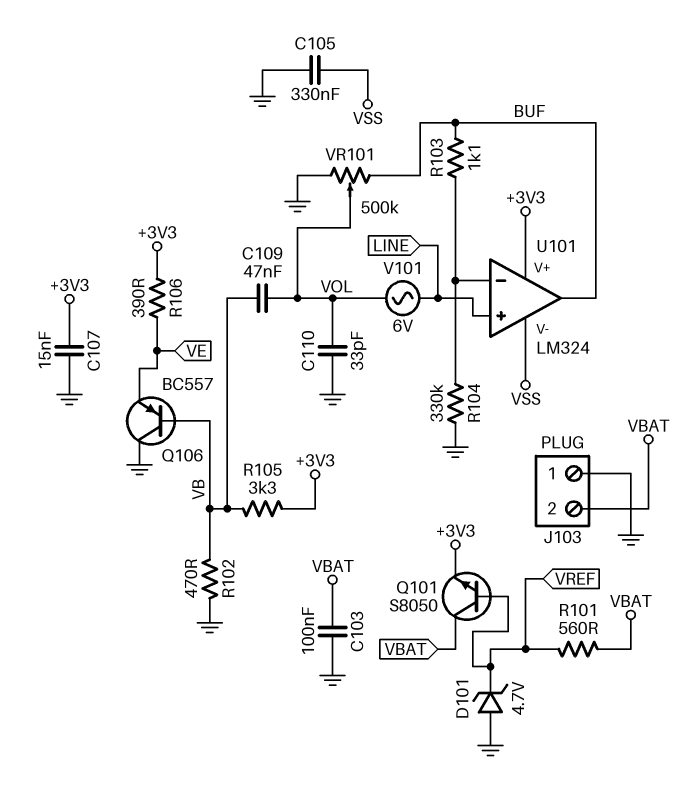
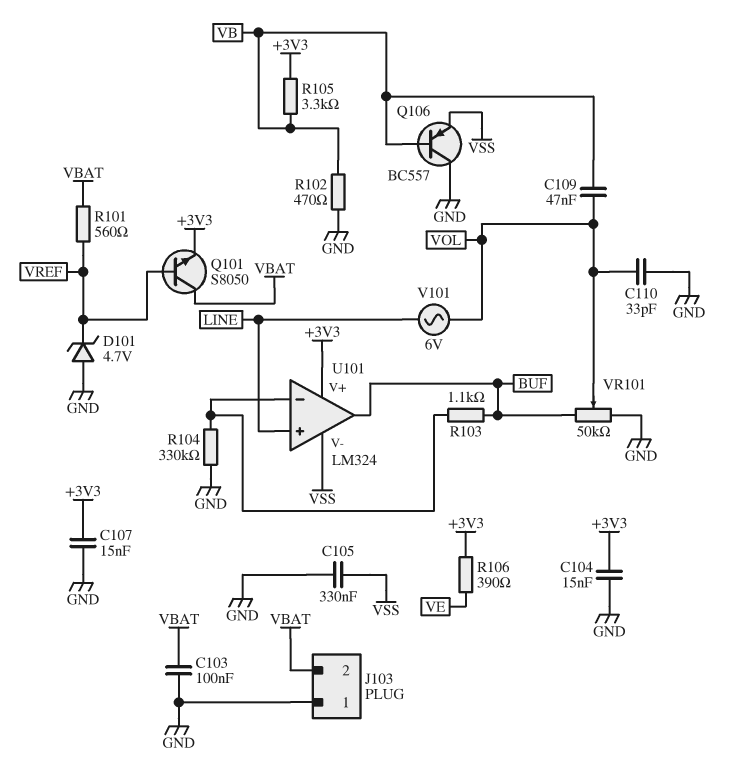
C104: none -> 15nF (+3V3, GND)
Q106: PNP BC557 (B VB, C GND, E VE) -> PNP BC557 (B VB, C GND, E VSS)
VR101: 500k (BUF, GND, wiper VOL) -> 50k (BUF, GND, wiper VOL)

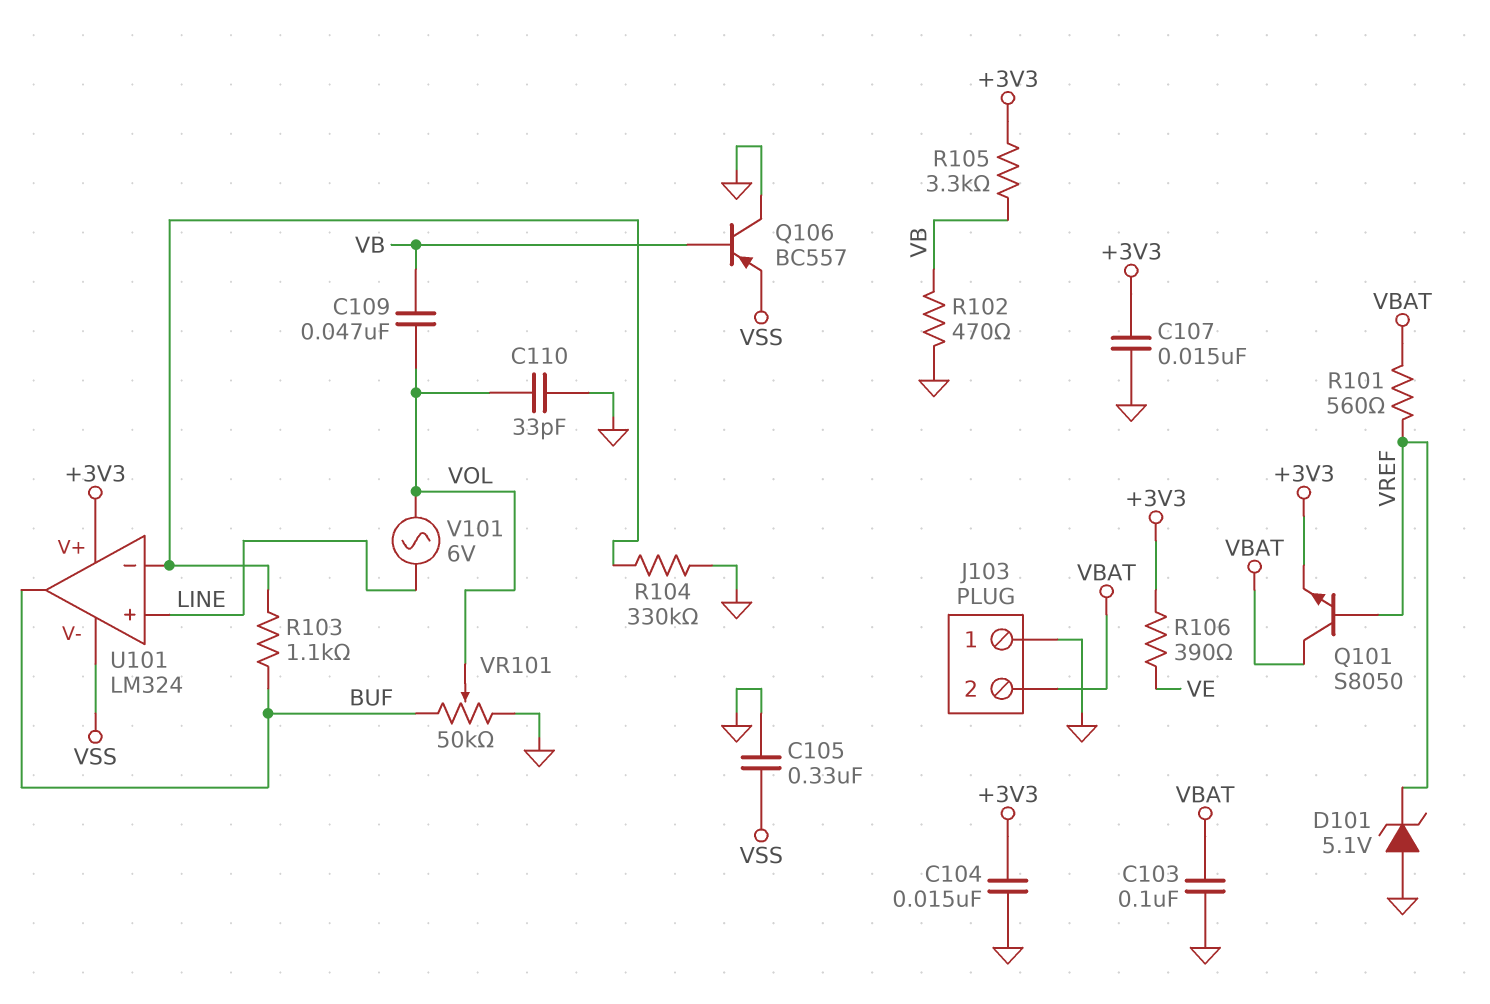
D101: zener 4.7V (A GND, K VREF) -> zener 5.1V (A GND, K VREF)

